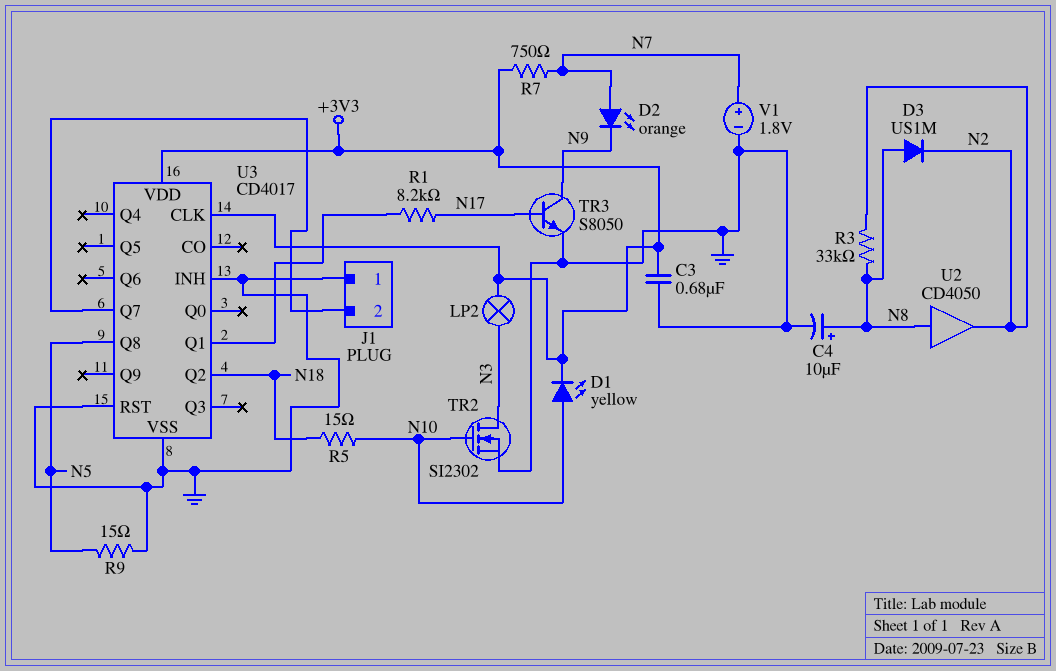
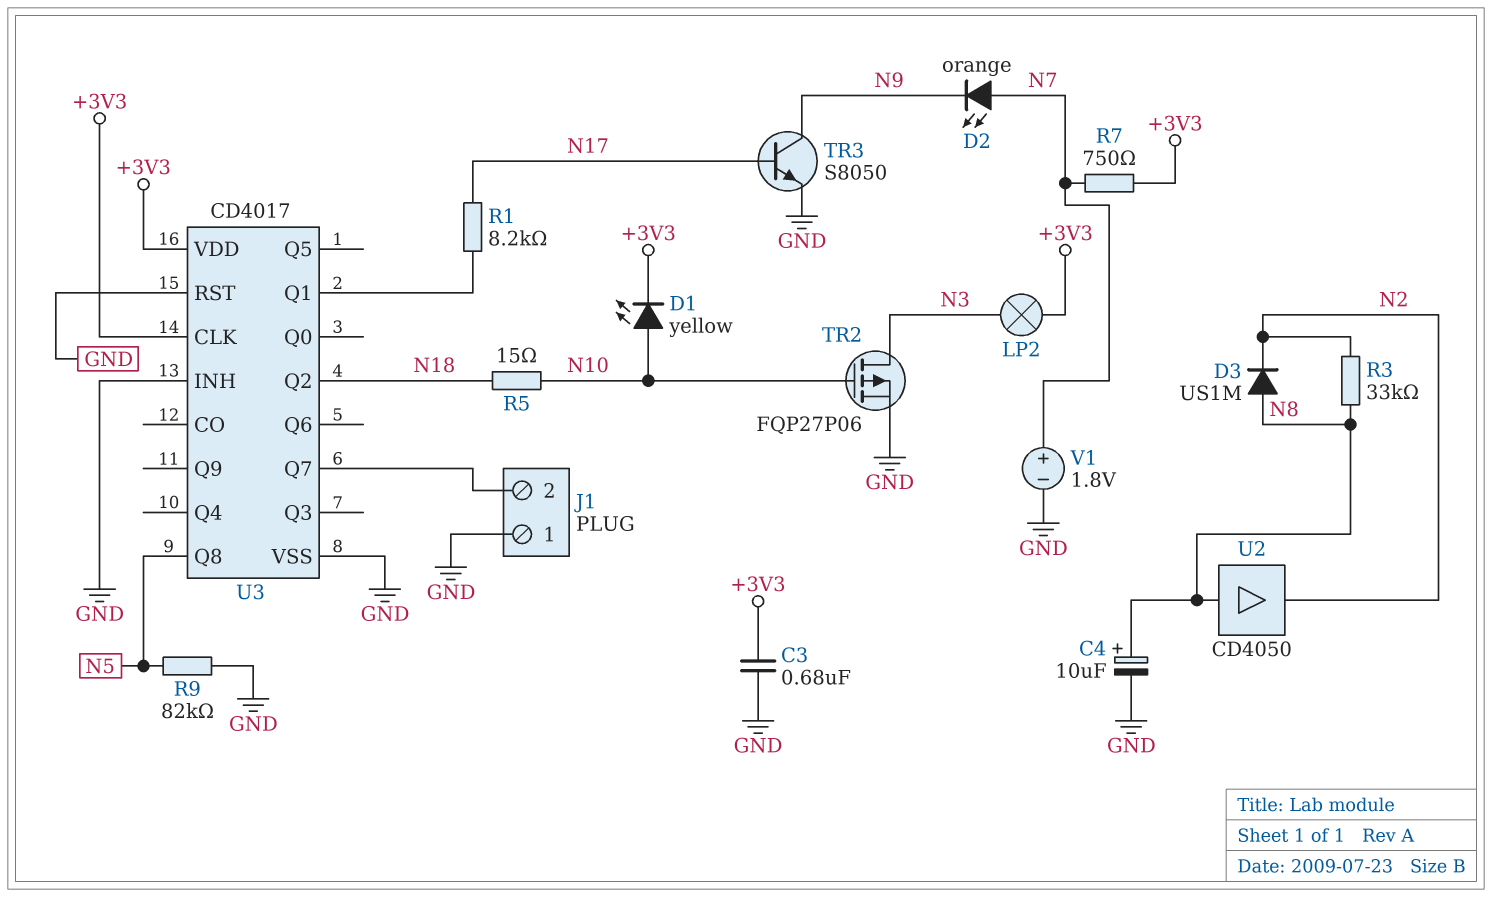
R9: 15 (GND, N5) -> 82k (GND, N5)
TR2: NMOS SI2302 (G N10, D N3, S GND) -> PMOS FQP27P06 (G N10, D N3, S GND)

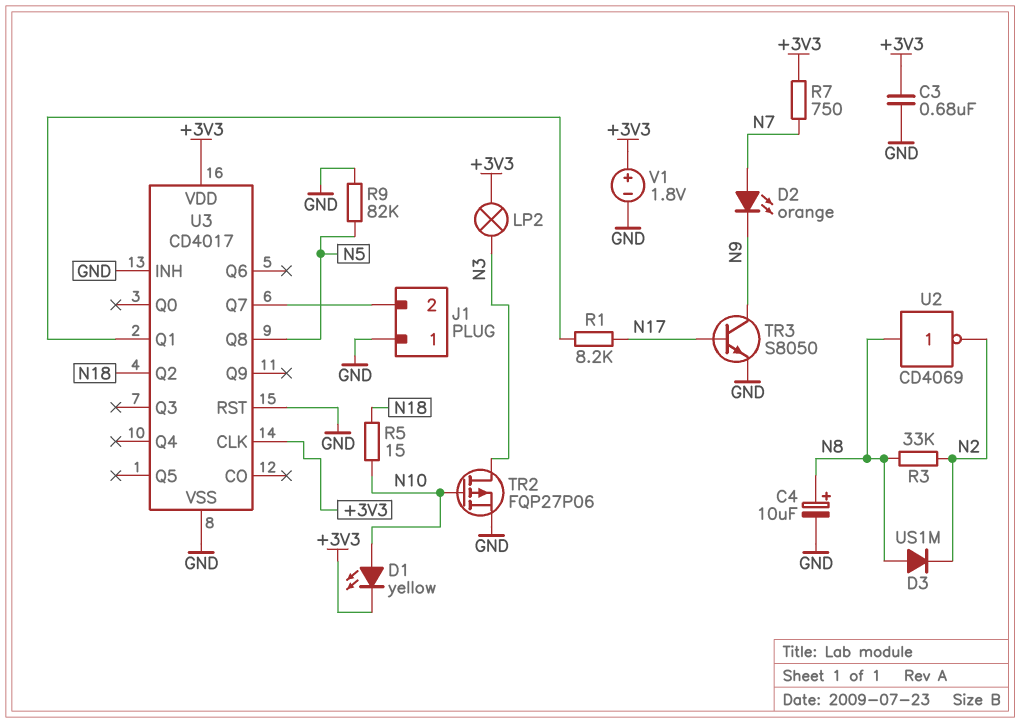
U2: buffer CD4050 (in N8, out N2) -> NOT CD4069 (in N8, out N2)
V1: 1.8V (plus N7, minus GND) -> 1.8V (plus +3V3, minus GND)

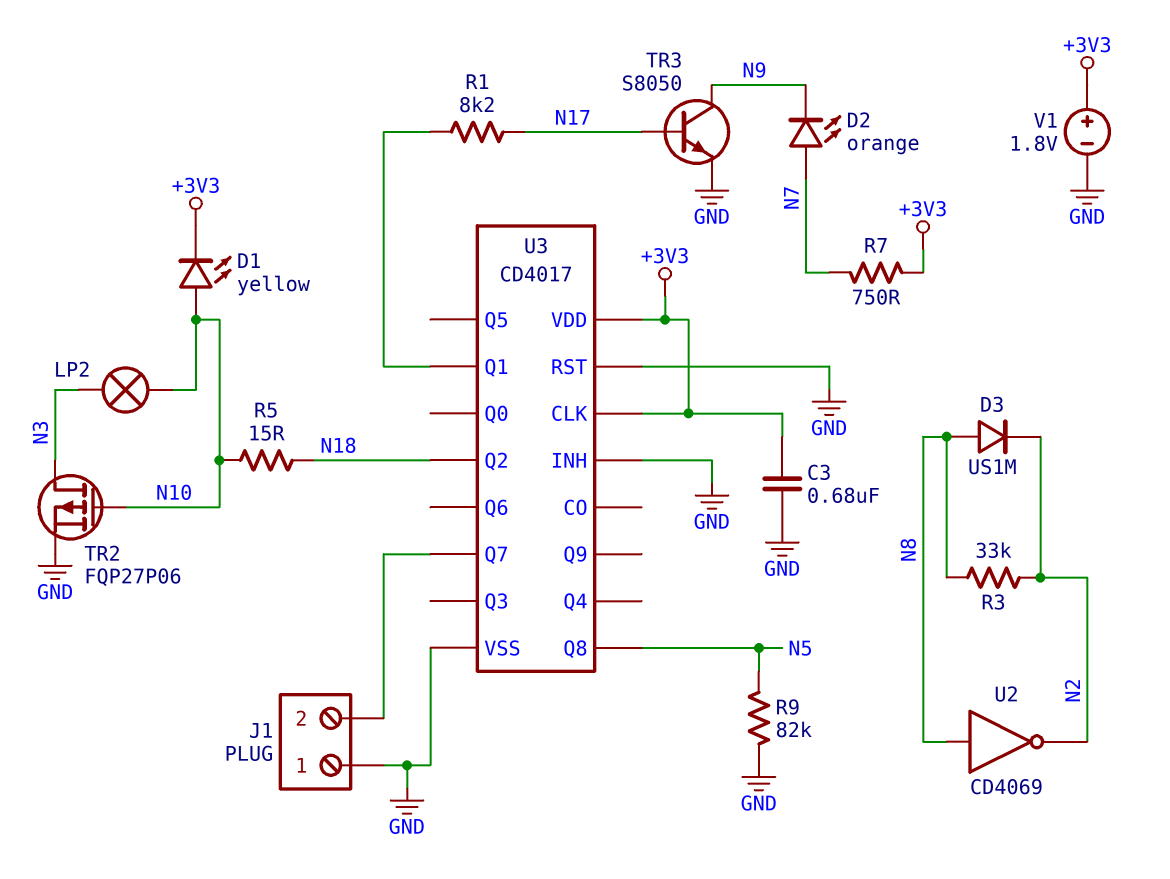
C4: 10uF (plus N8, minus GND) -> none
LP2: lamp (+3V3, N3) -> lamp (N3, N10)

